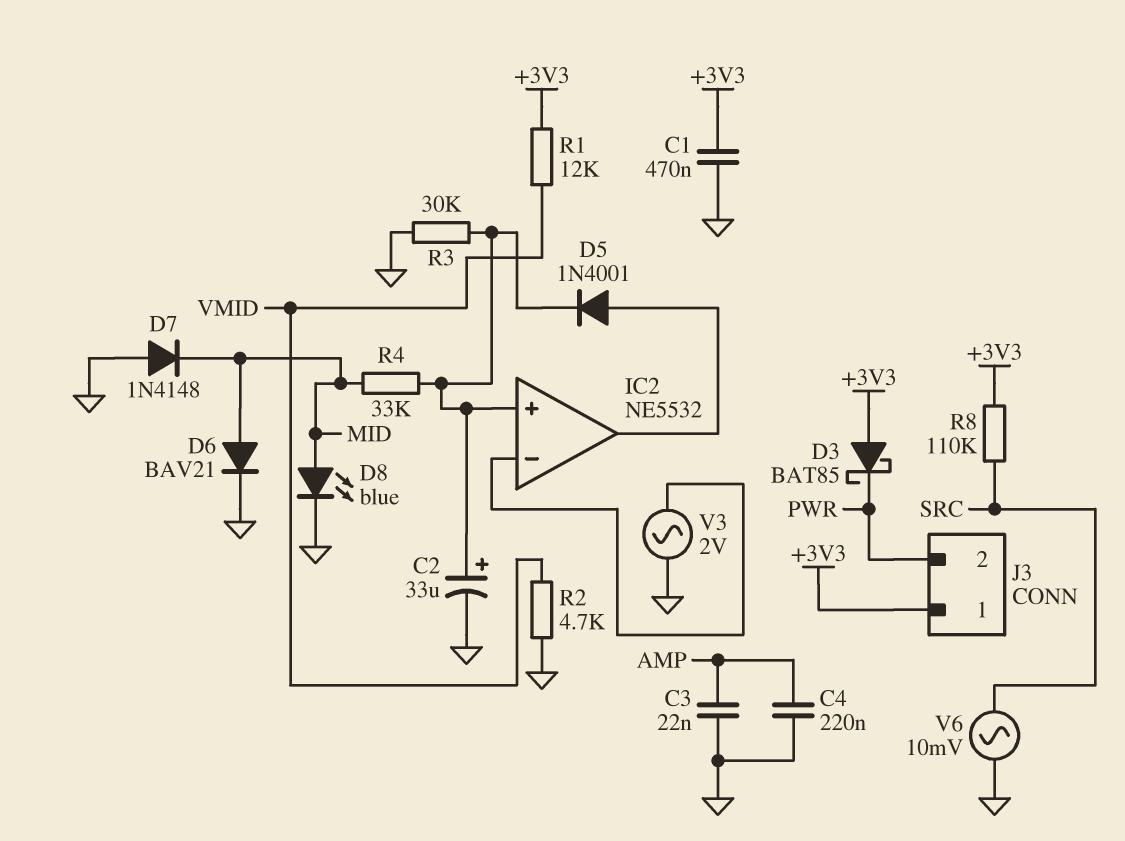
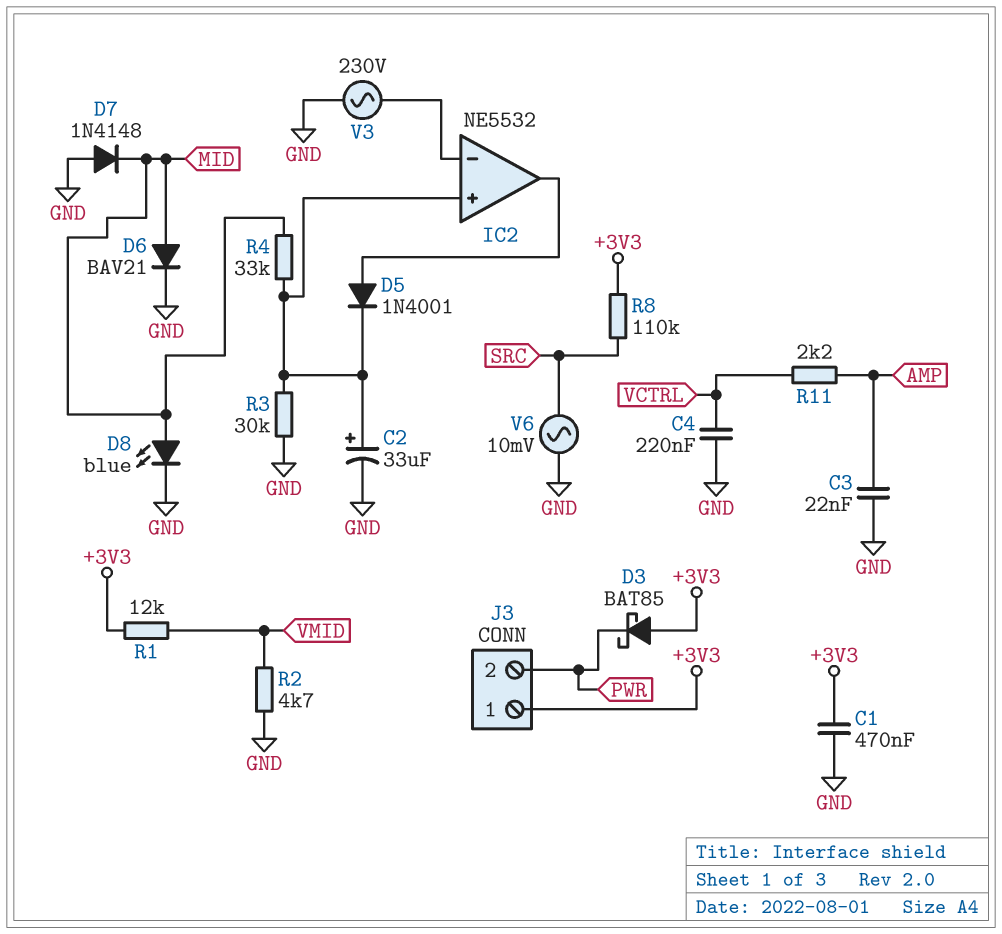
C4: 220nF (AMP, GND) -> 220nF (GND, VCTRL)
R11: none -> 2.2k (AMP, VCTRL)
V3: AC 2V (GND, IC2/in-) -> AC 230V (GND, IC2/in-)

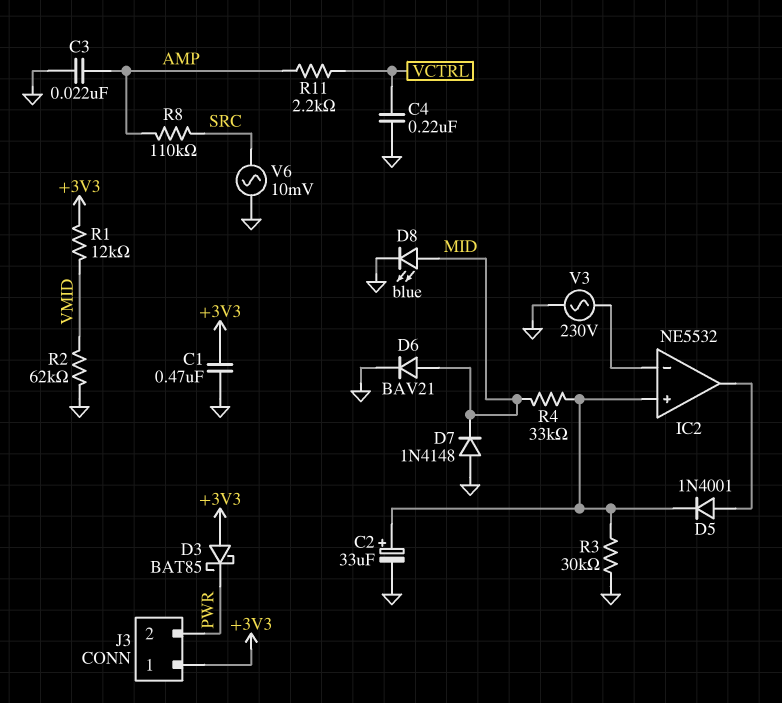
R2: 4.7k (GND, VMID) -> 62k (GND, VMID)
R8: 110k (+3V3, SRC) -> 110k (AMP, SRC)

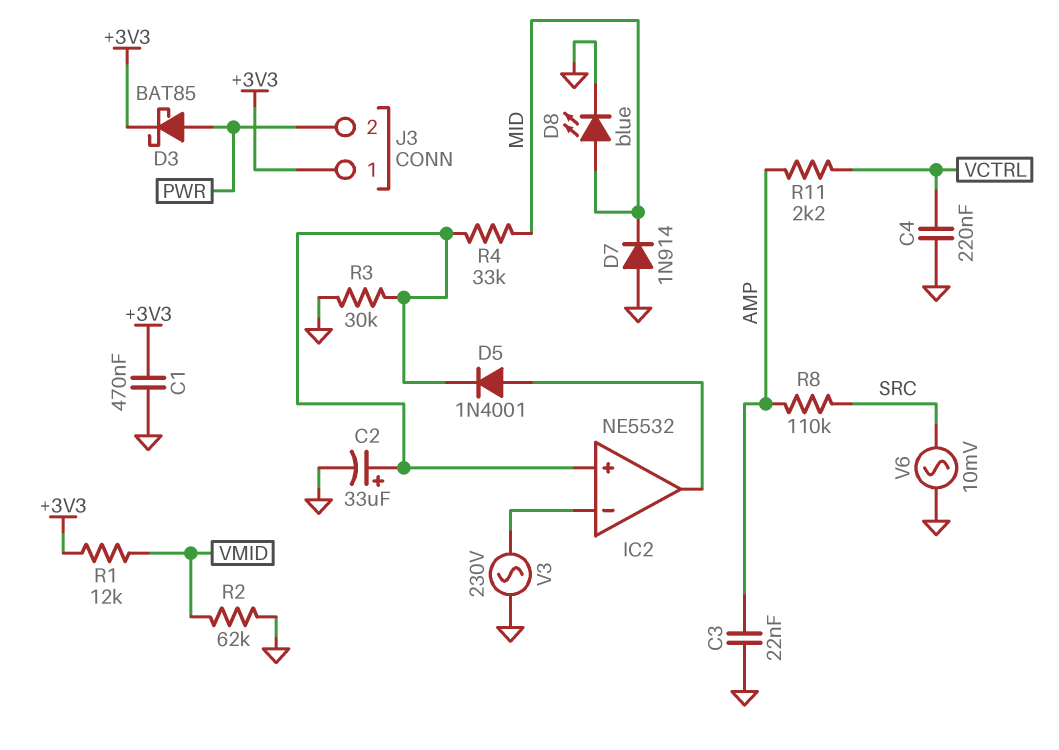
D3: schottky BAT85 (A +3V3, K PWR) -> schottky BAT85 (A PWR, K +3V3)
D6: diode BAV21 (A MID, K GND) -> none
D7: diode 1N4148 (A GND, K MID) -> diode 1N914 (A GND, K MID)

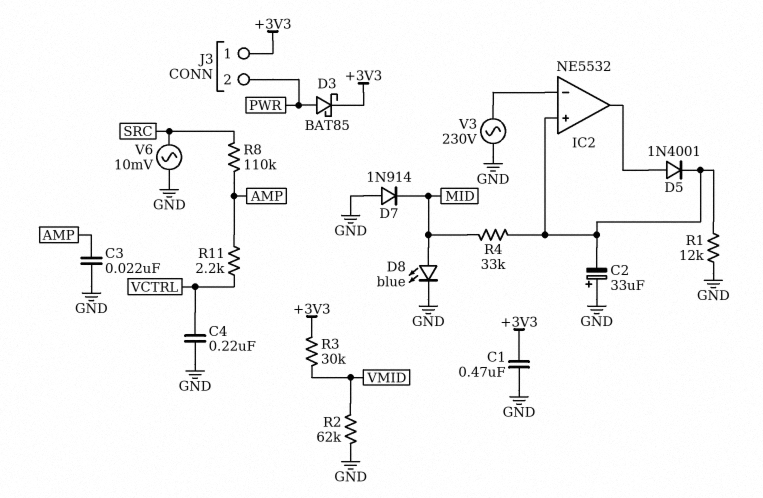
C2: 33uF (plus IC2/in+, minus GND) -> 33uF (plus GND, minus IC2/in+)
R1: 12k (+3V3, VMID) -> 12k (GND, IC2/in+)
R3: 30k (GND, IC2/in+) -> 30k (+3V3, VMID)

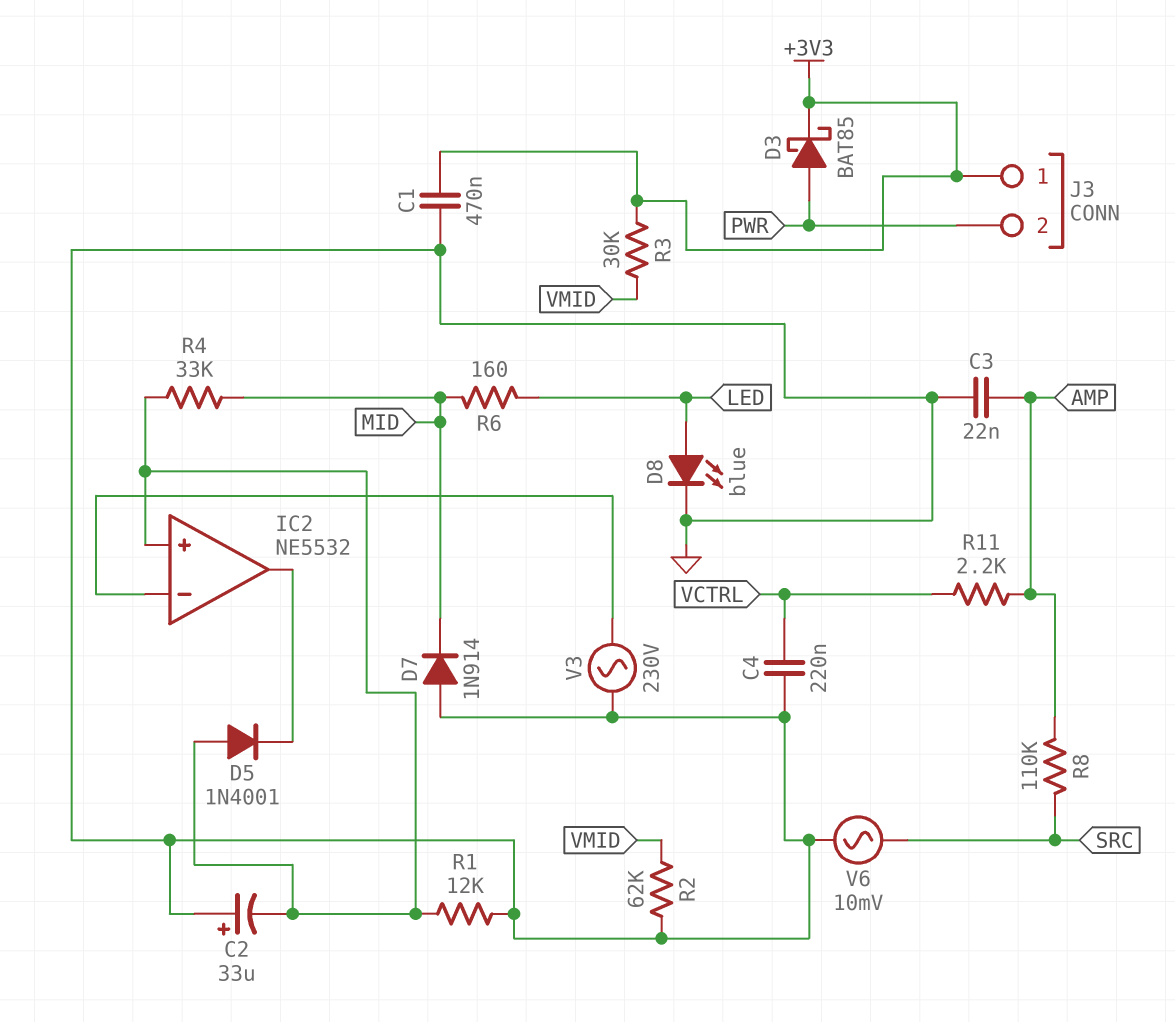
D5: diode 1N4001 (A IC2/out, K IC2/in+) -> diode 1N4001 (A IC2/in+, K IC2/out)
D8: LED blue (A MID, K GND) -> LED blue (A LED, K GND)
R6: none -> 160 (LED, MID)

